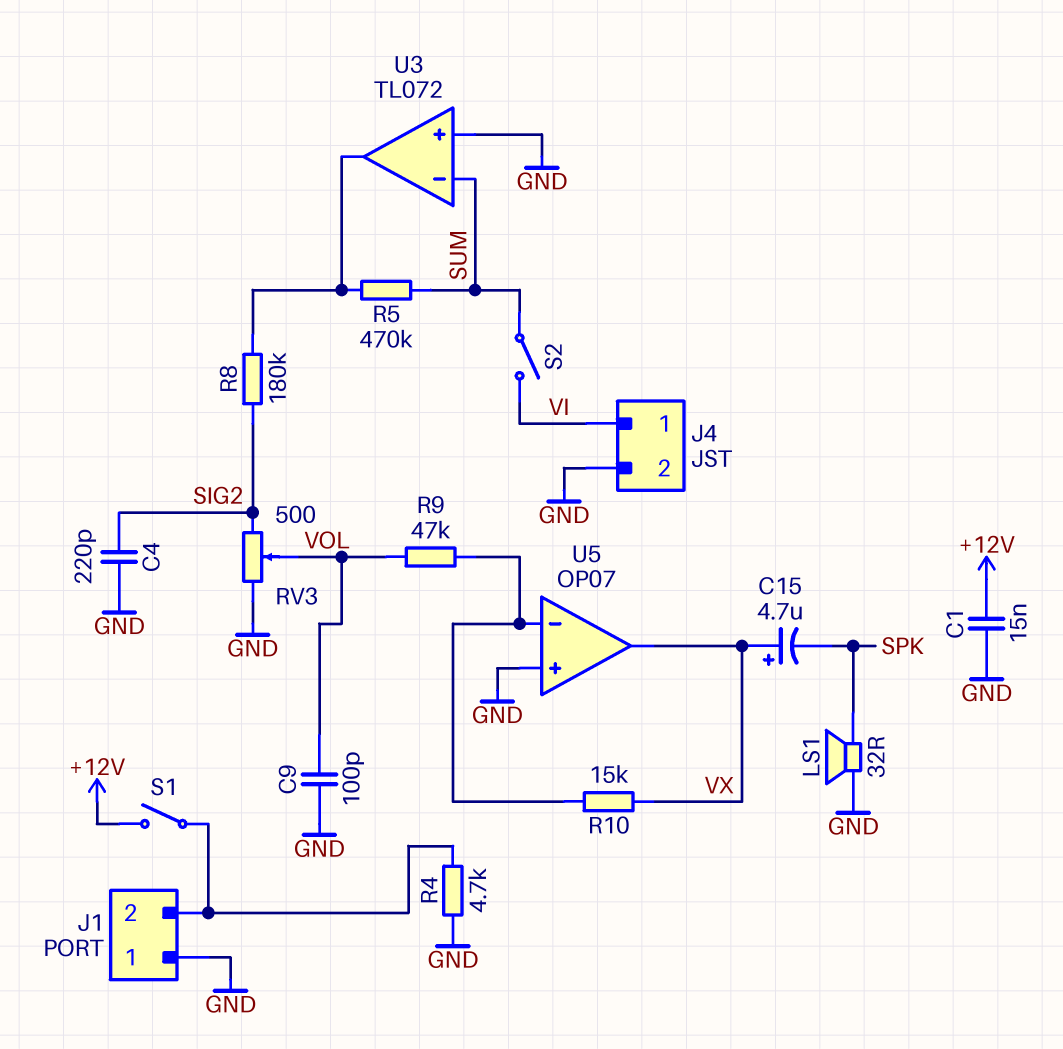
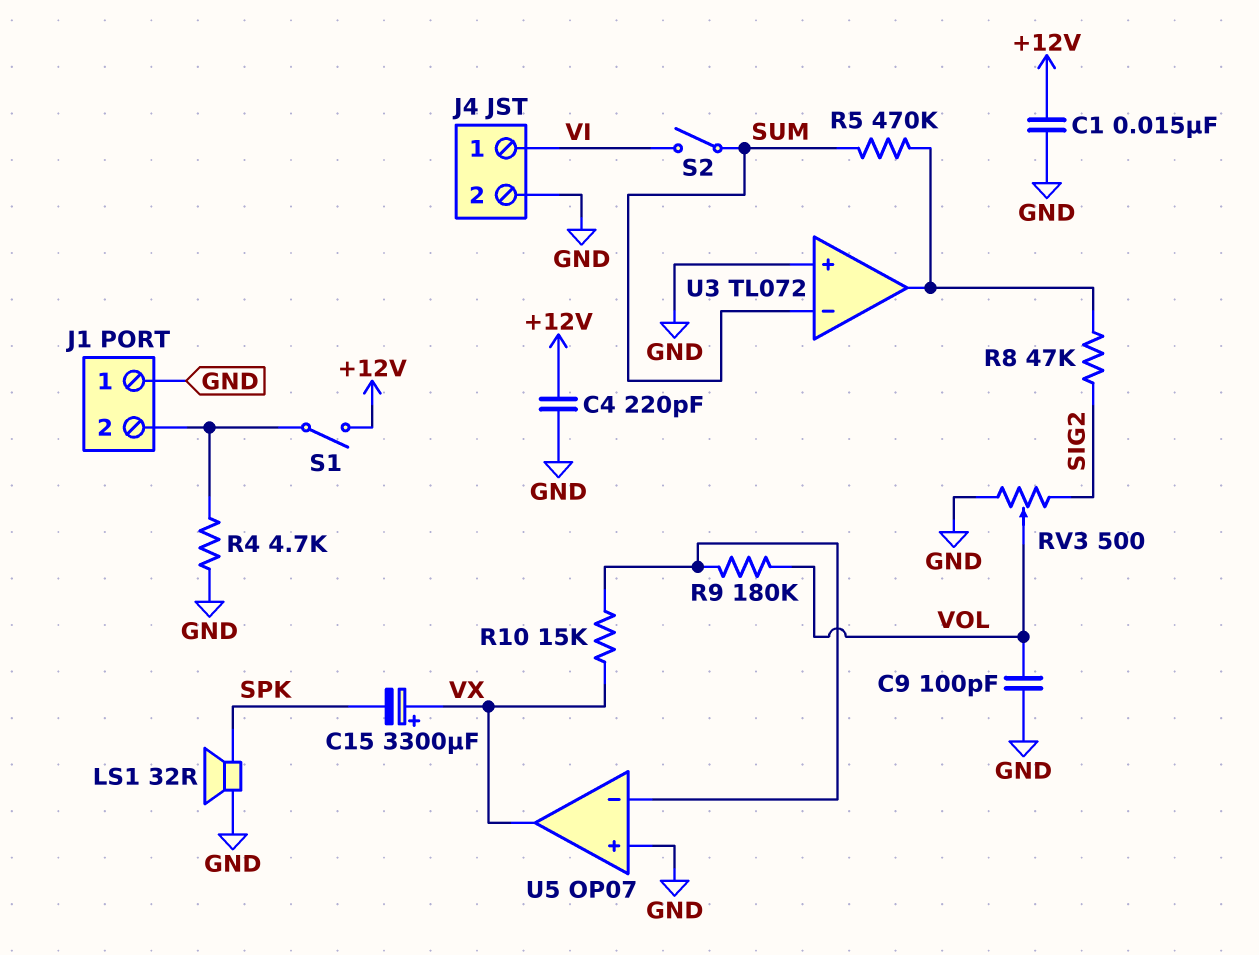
C4: 220pF (GND, SIG2) -> 220pF (+12V, GND)
C15: 4.7uF (plus VX, minus SPK) -> 3300uF (plus VX, minus SPK)
R8: 180k (SIG2, U3/out) -> 47k (SIG2, U3/out)
R9: 47k (U5/in-, VOL) -> 180k (U5/in-, VOL)

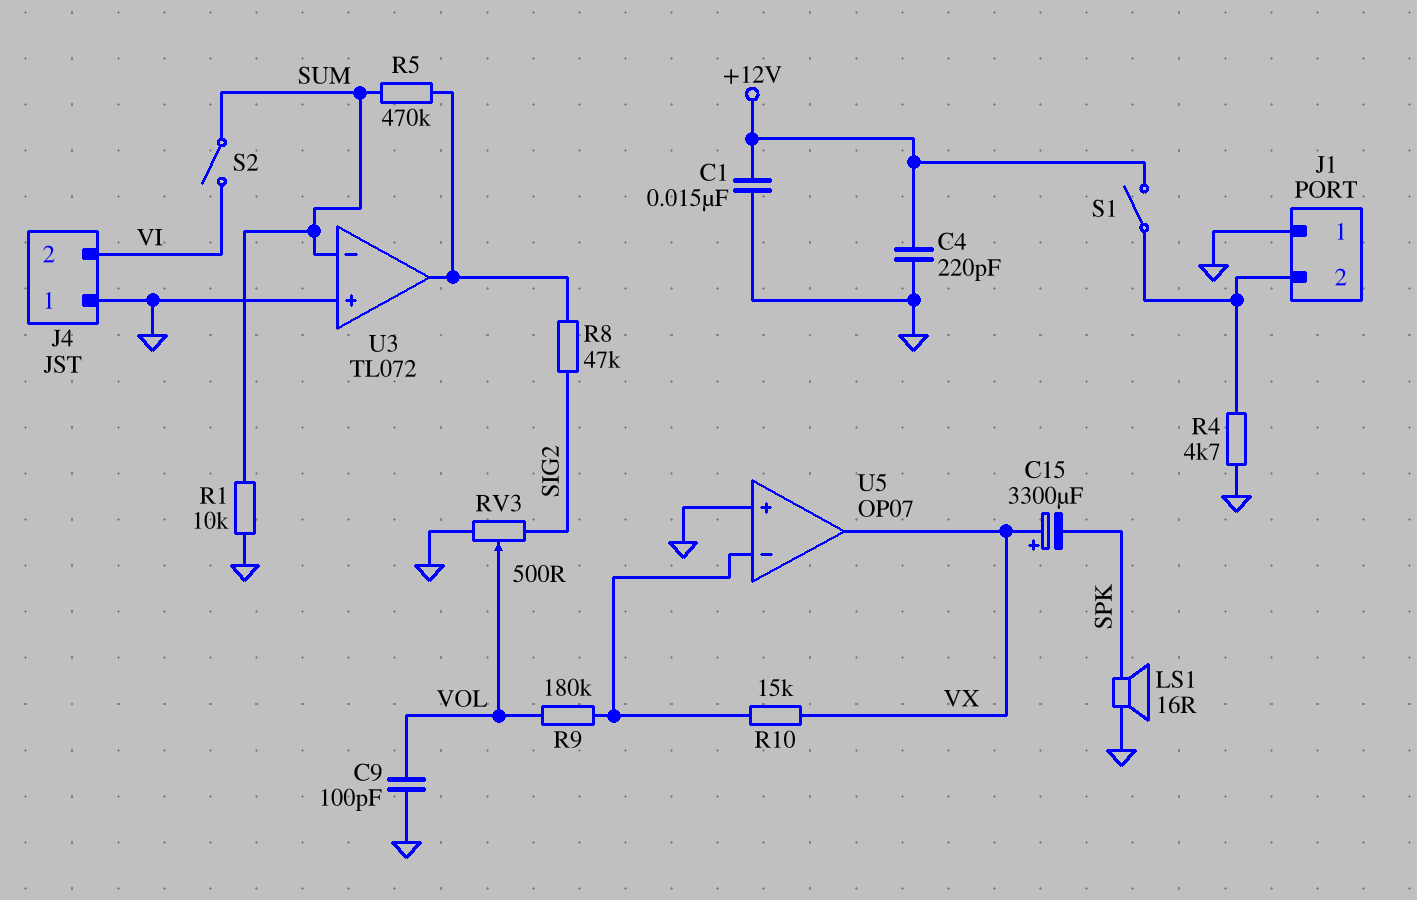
J4 pin 1: VI -> GND
J4 pin 2: GND -> VI
LS1: speaker 32R (GND, SPK) -> speaker 16R (GND, SPK)
R1: none -> 10k (GND, SUM)

